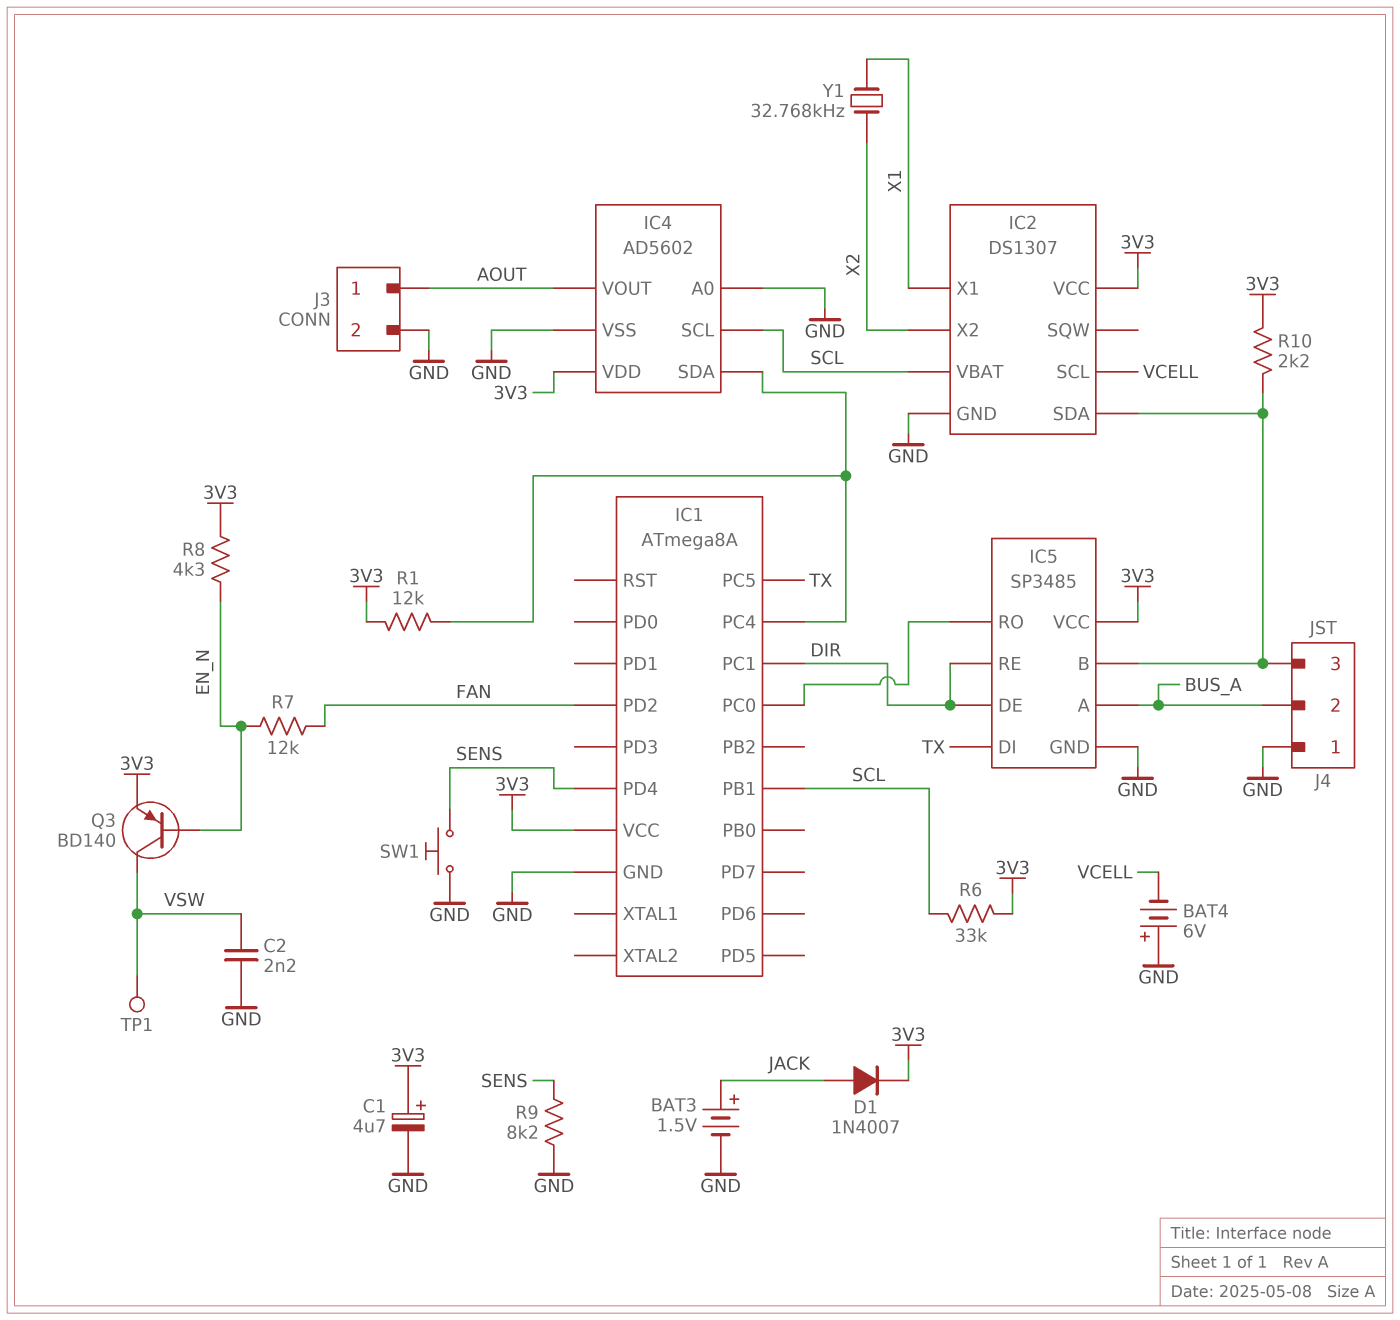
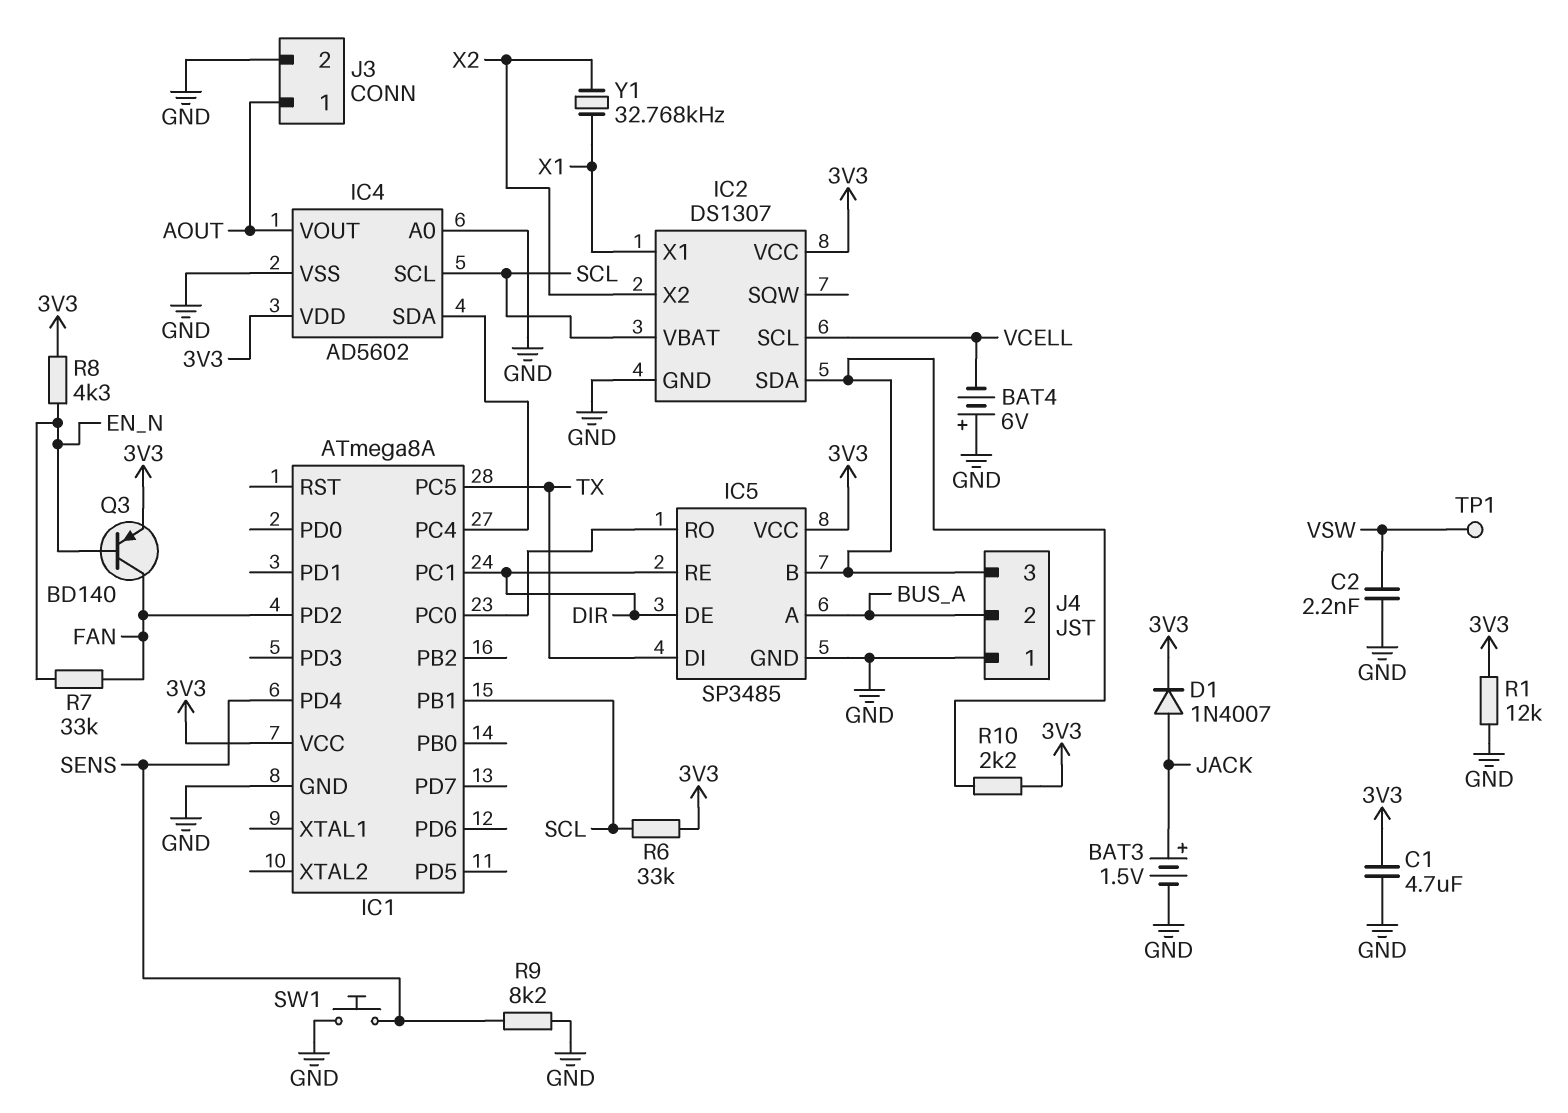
C1: 4.7uF (plus 3V3, minus GND) -> 4.7uF (3V3, GND)
Q3: PNP BD140 (B EN_N, C VSW, E 3V3) -> PNP BD140 (B EN_N, C FAN, E 3V3)
R1: 12k (3V3, IC1/PC4) -> 12k (3V3, GND)
R7: 12k (EN_N, FAN) -> 33k (EN_N, FAN)

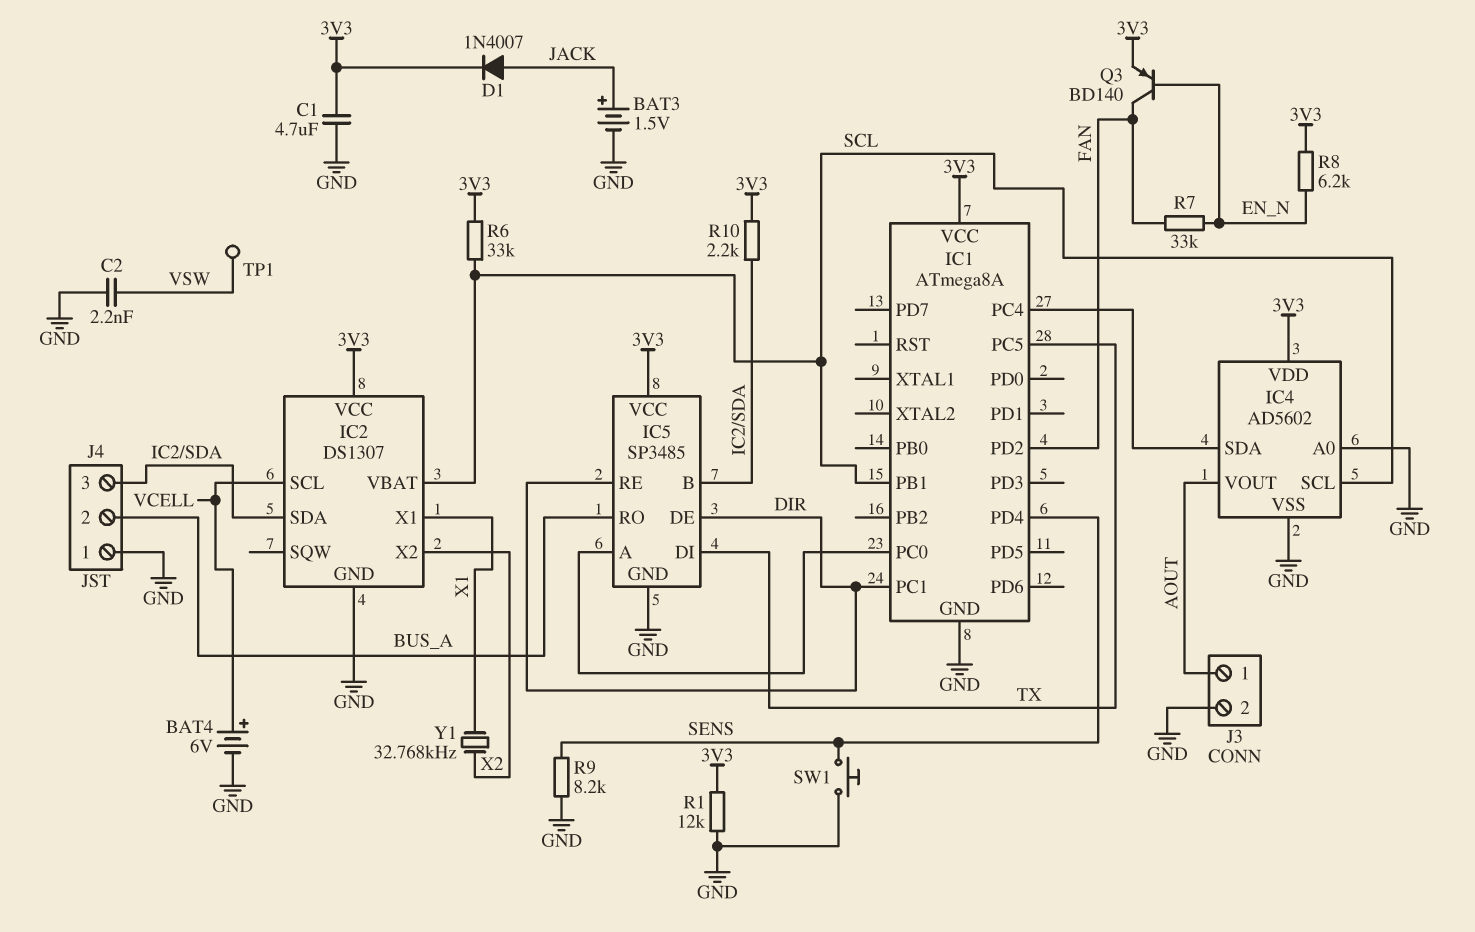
BAT4: 6V (plus GND, minus VCELL) -> 6V (plus VCELL, minus GND)
IC5 pin A: BUS_A -> IC1/PC0
IC5 pin RO: IC1/PC0 -> BUS_A
R8: 4.3k (3V3, EN_N) -> 6.2k (3V3, EN_N)

